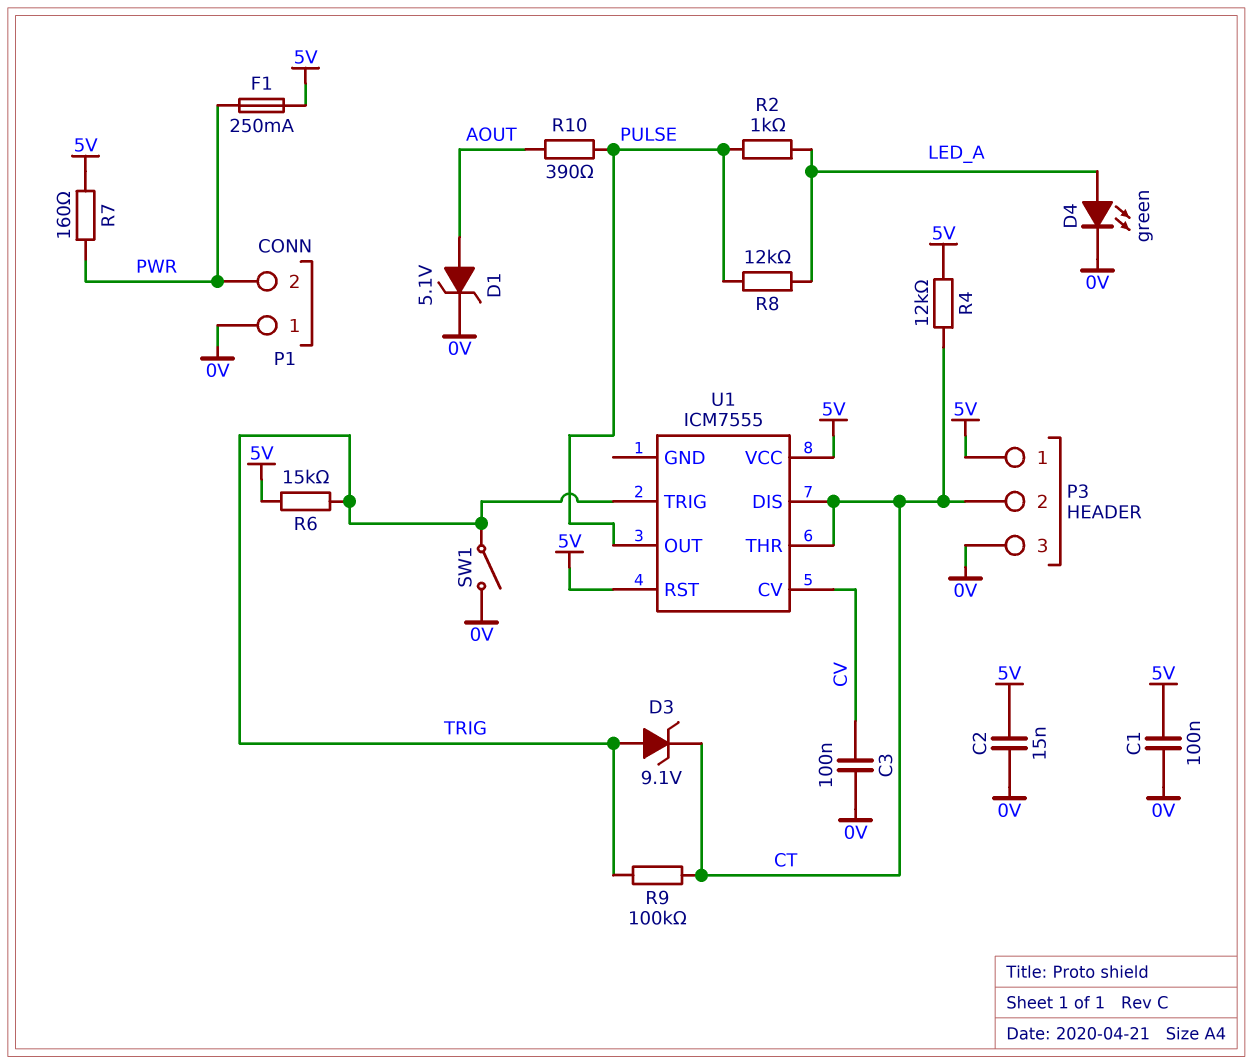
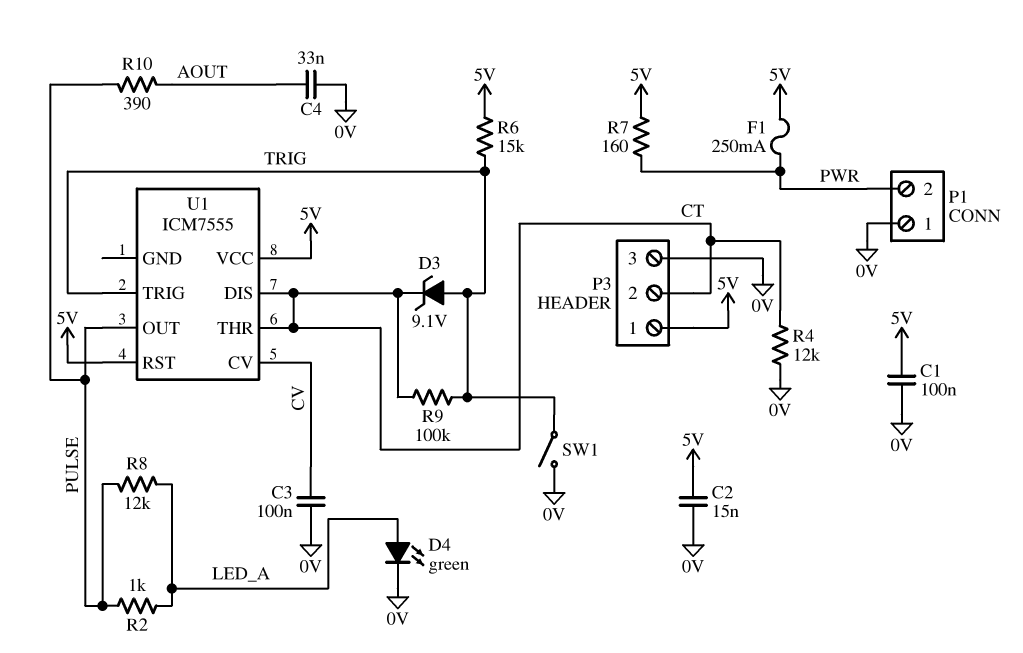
C4: none -> 33nF (0V, AOUT)
D1: zener 5.1V (A AOUT, K 0V) -> none
R4: 12k (5V, CT) -> 12k (0V, CT)

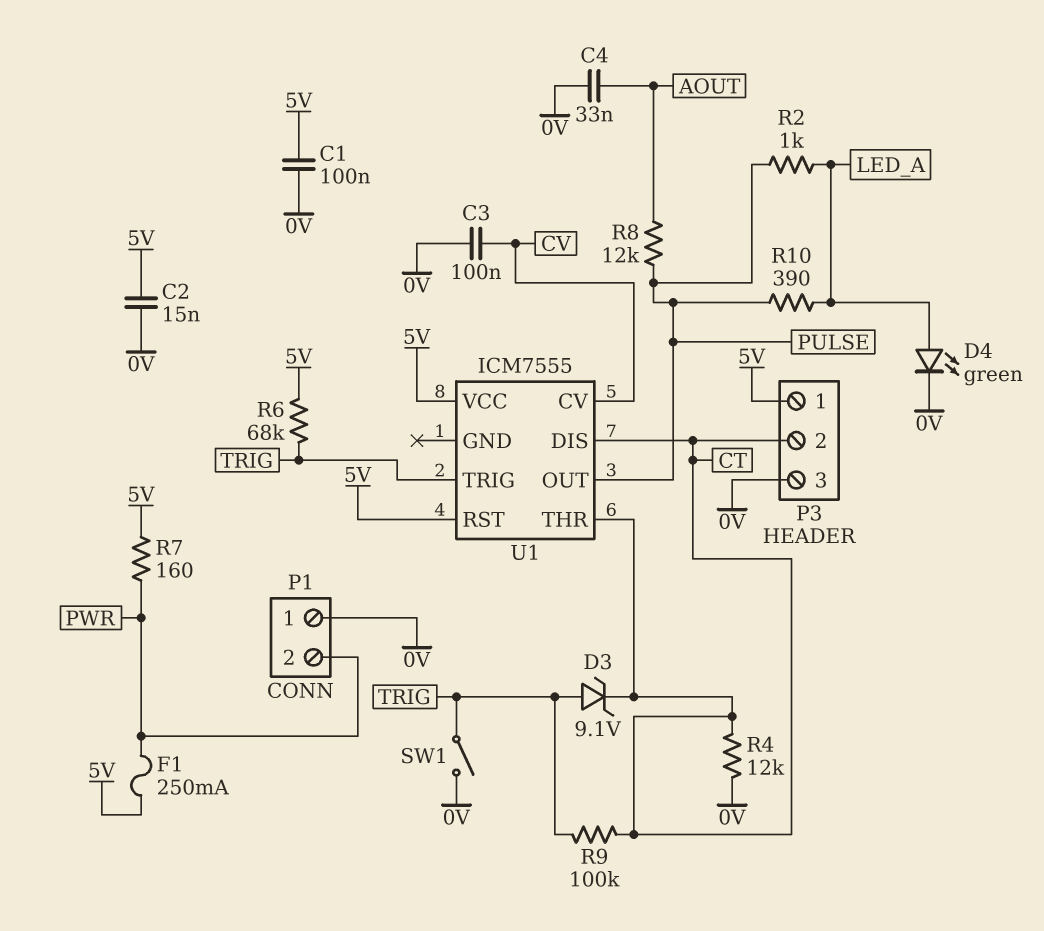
R6: 15k (5V, TRIG) -> 68k (5V, TRIG)
R8: 12k (LED_A, PULSE) -> 12k (AOUT, PULSE)
R10: 390 (AOUT, PULSE) -> 390 (LED_A, PULSE)

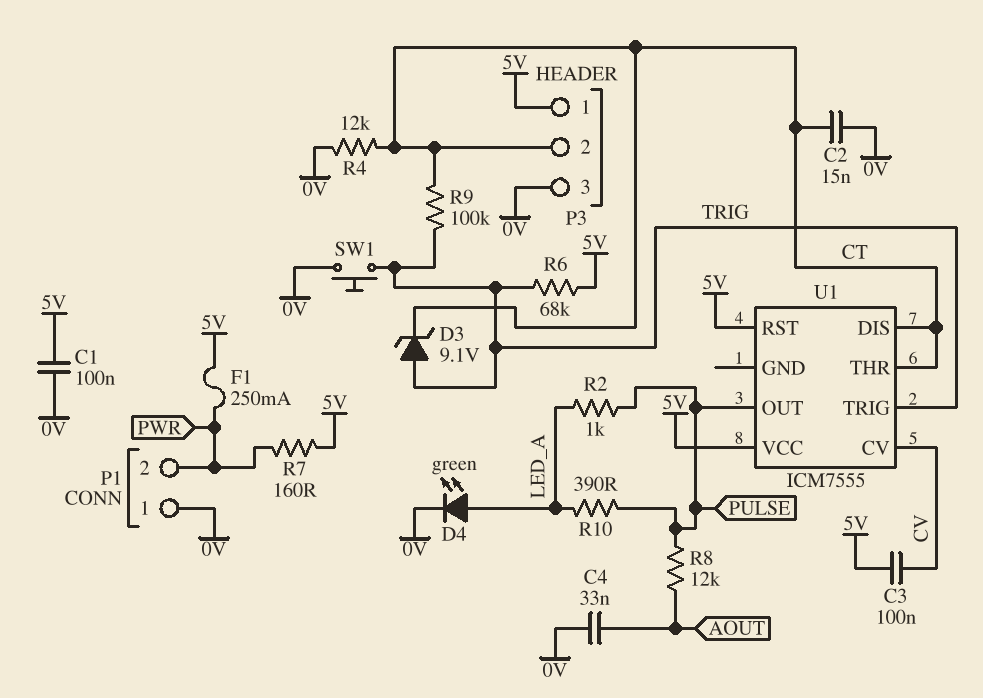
C2: 15nF (0V, 5V) -> 15nF (0V, CT)
C3: 100nF (0V, CV) -> 100nF (5V, CV)
SW1: switch (0V, TRIG) -> button (0V, TRIG)

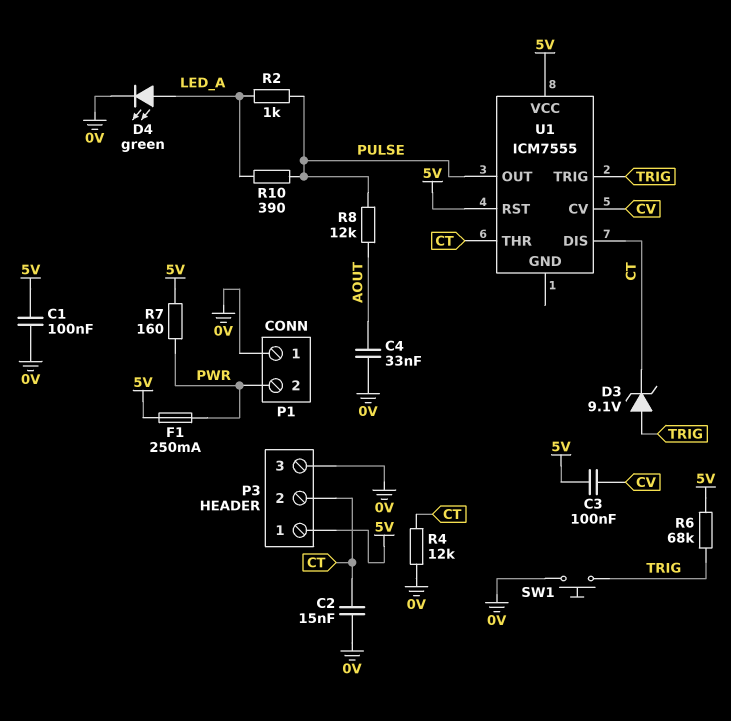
R9: 100k (CT, TRIG) -> none

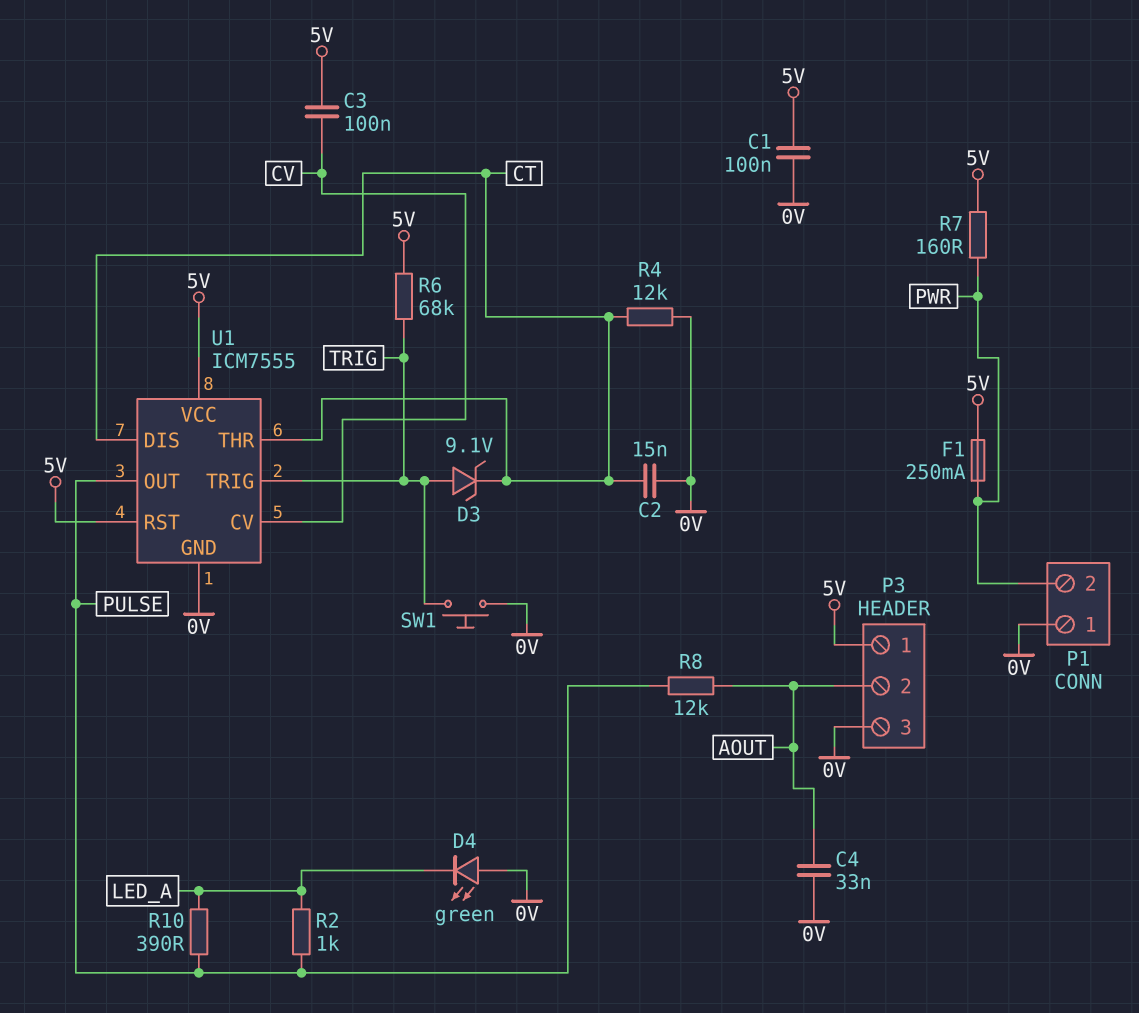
D4: LED green (A LED_A, K 0V) -> LED green (A 0V, K LED_A)
P3 pin 2: CT -> AOUT
U1 pin GND: none -> 0V

